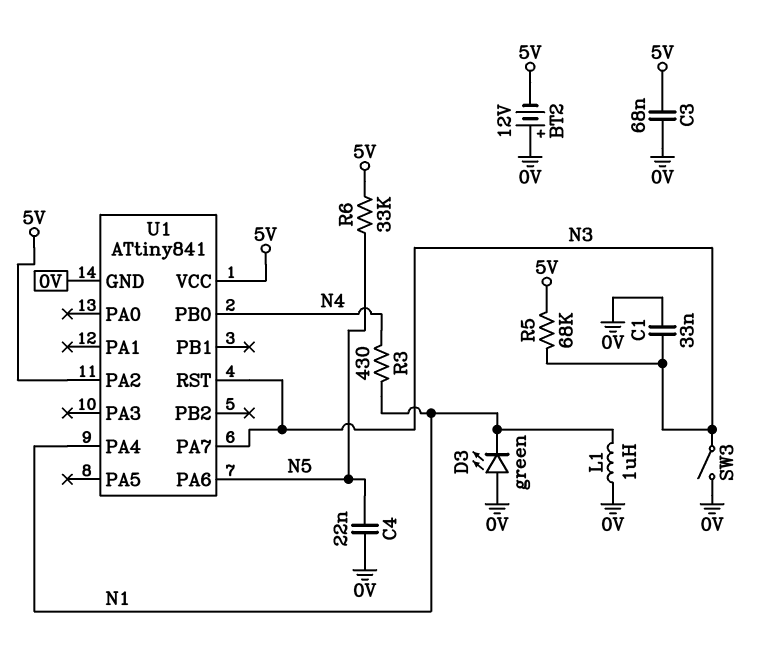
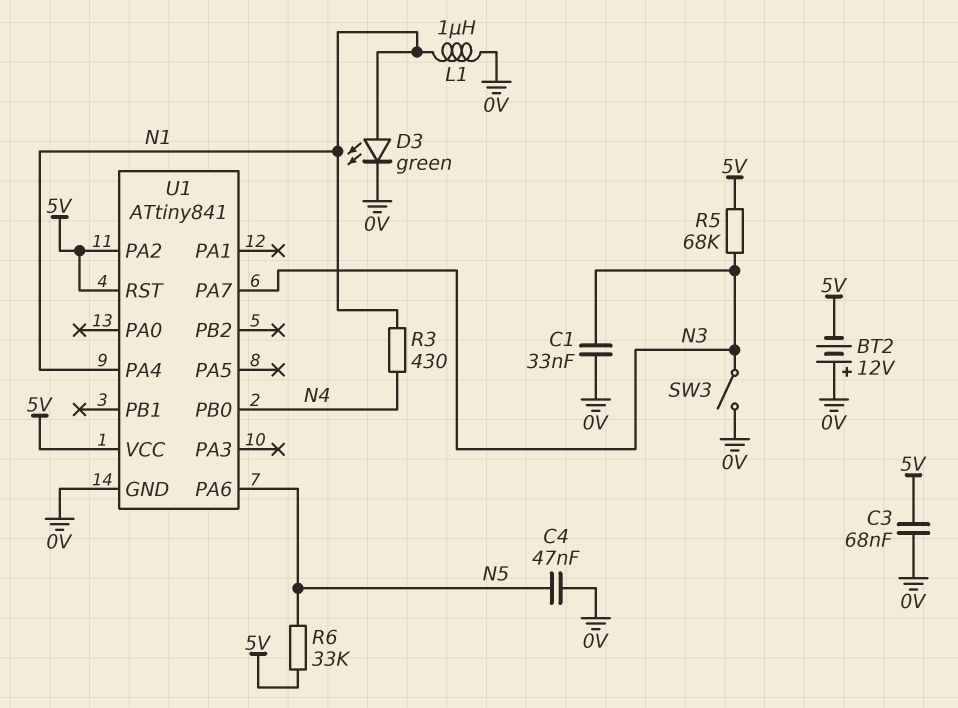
C4: 22nF (0V, N5) -> 47nF (0V, N5)
D3: LED green (A 0V, K N1) -> LED green (A N1, K 0V)
U1 pin RST: N3 -> 5V

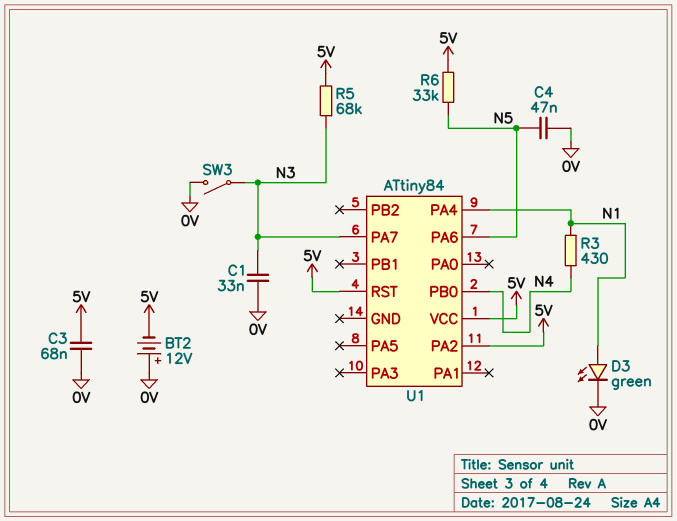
L1: 1uH (0V, N1) -> none
U1: ATtiny841 -> ATtiny84
U1 pin GND: 0V -> none

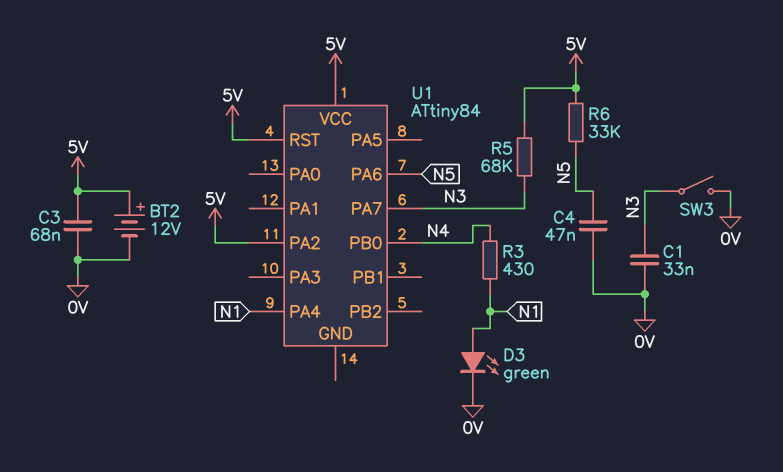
BT2: 12V (plus 0V, minus 5V) -> 12V (plus 5V, minus 0V)

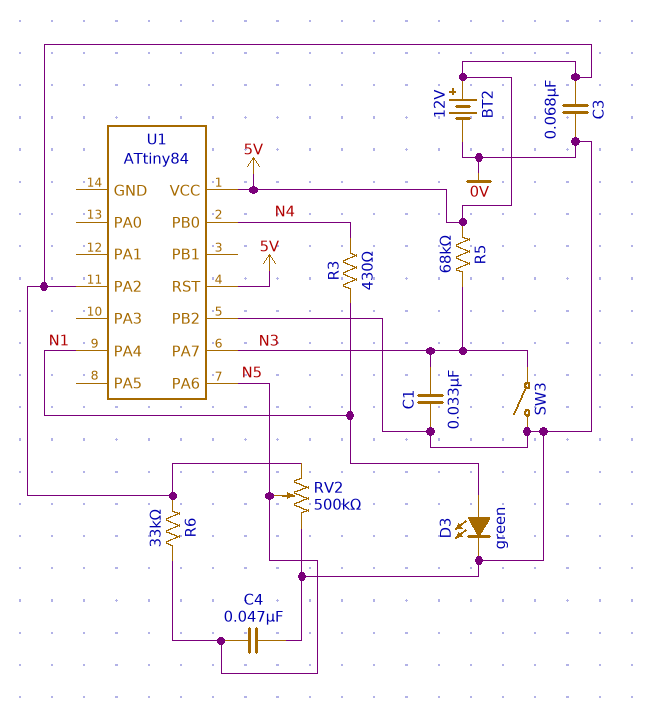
RV2: none -> 500k (0V, 5V, wiper N5)
U1 pin PB2: none -> 0V

